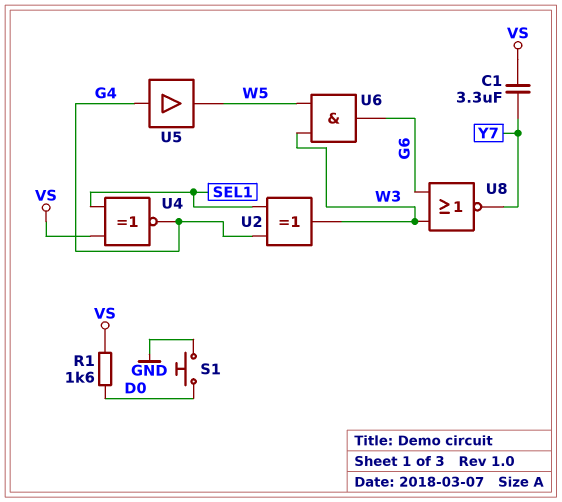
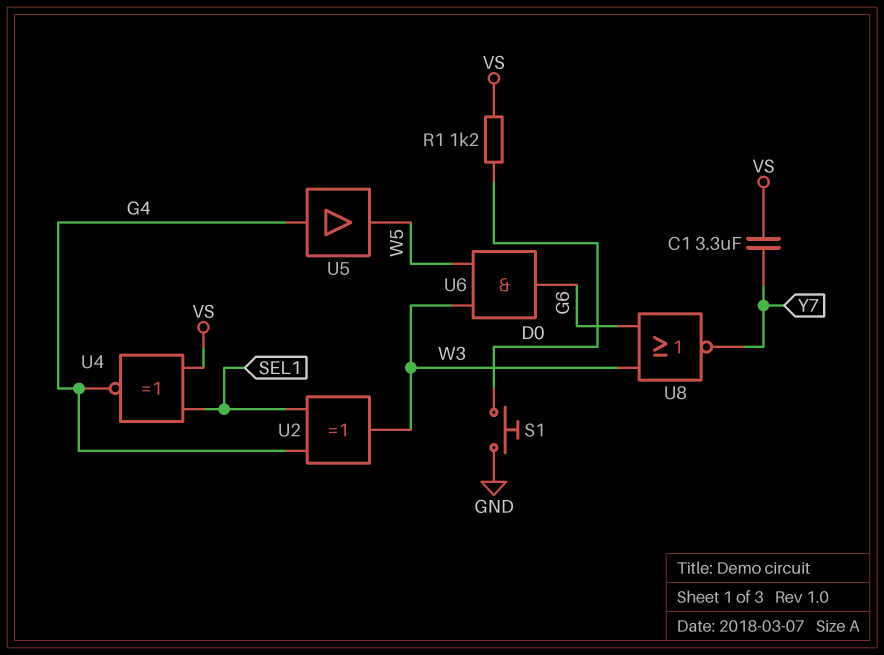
R1: 1.6k (D0, VS) -> 1.2k (D0, VS)

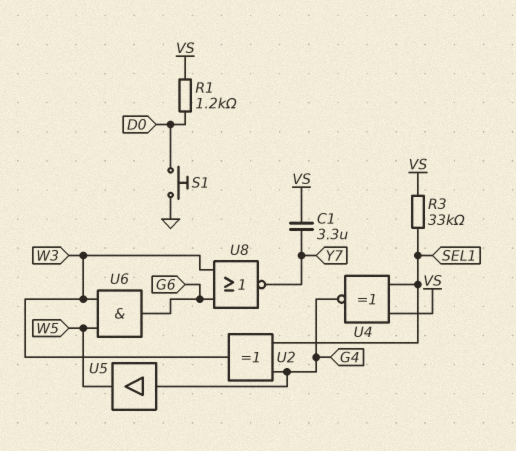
R3: none -> 33k (SEL1, VS)

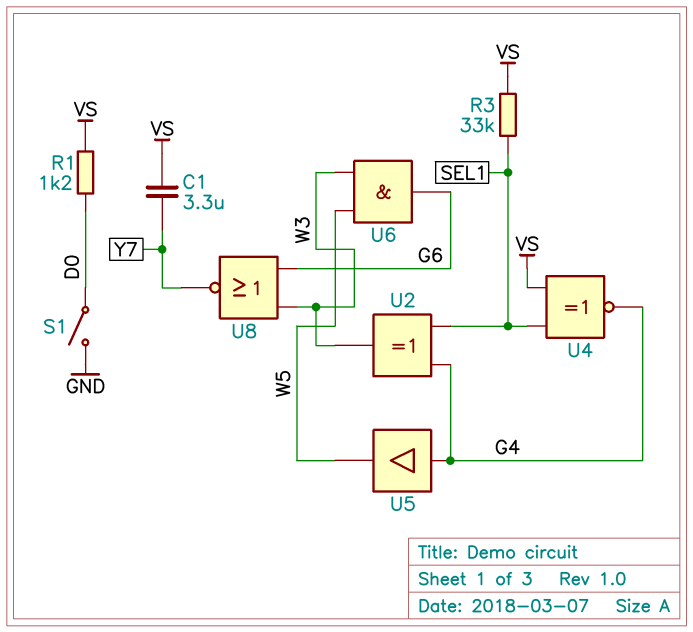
S1: button (D0, GND) -> switch (D0, GND)

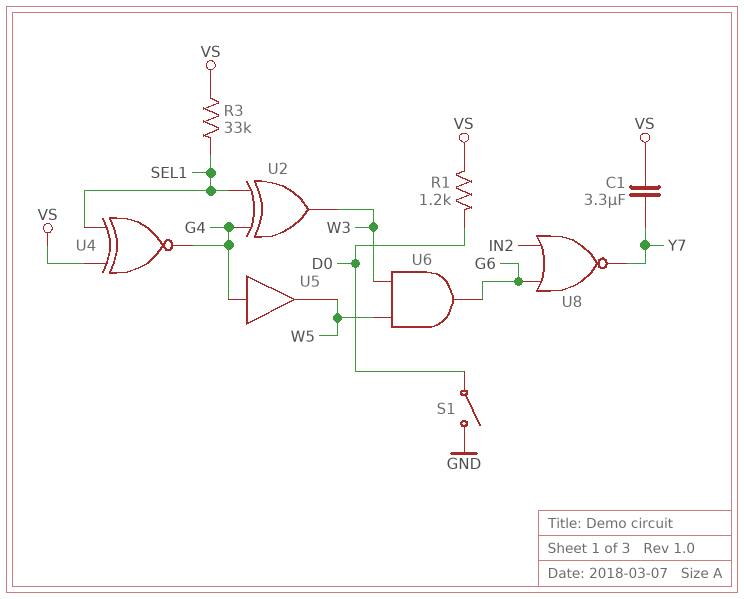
U8: NOR (in G6, in W3, out Y7) -> NOR (in G6, in IN2, out Y7)

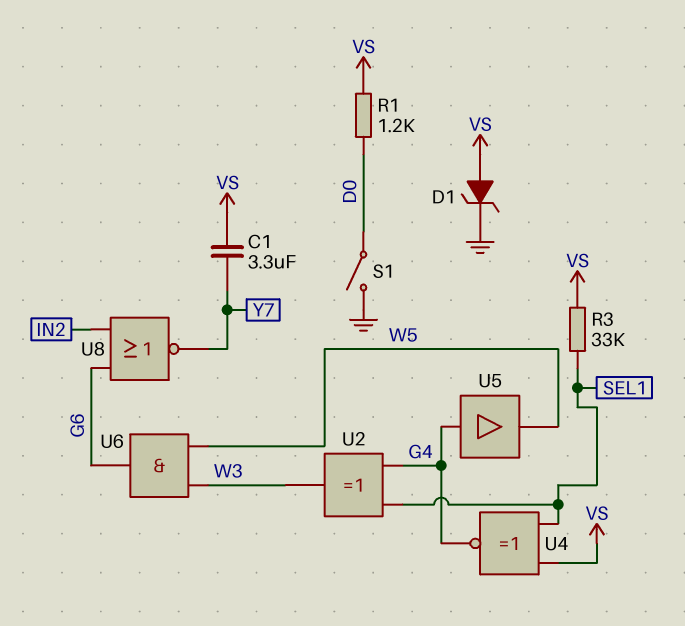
D1: none -> zener (A VS, K GND)

